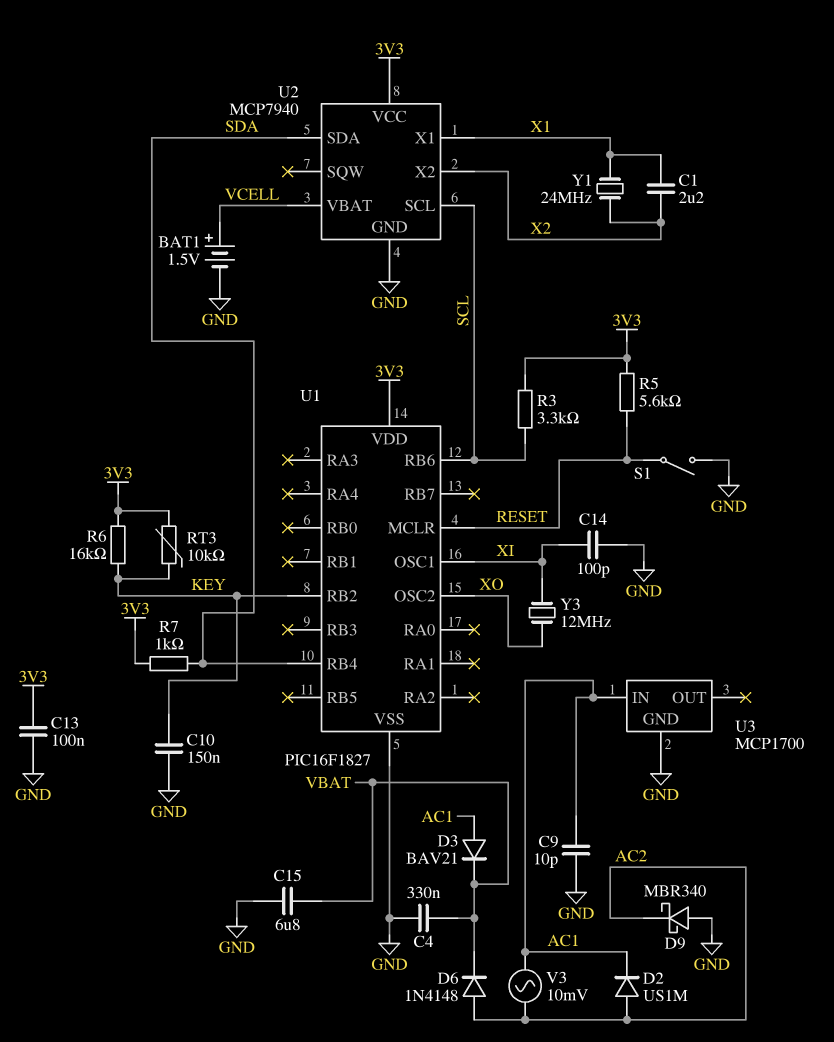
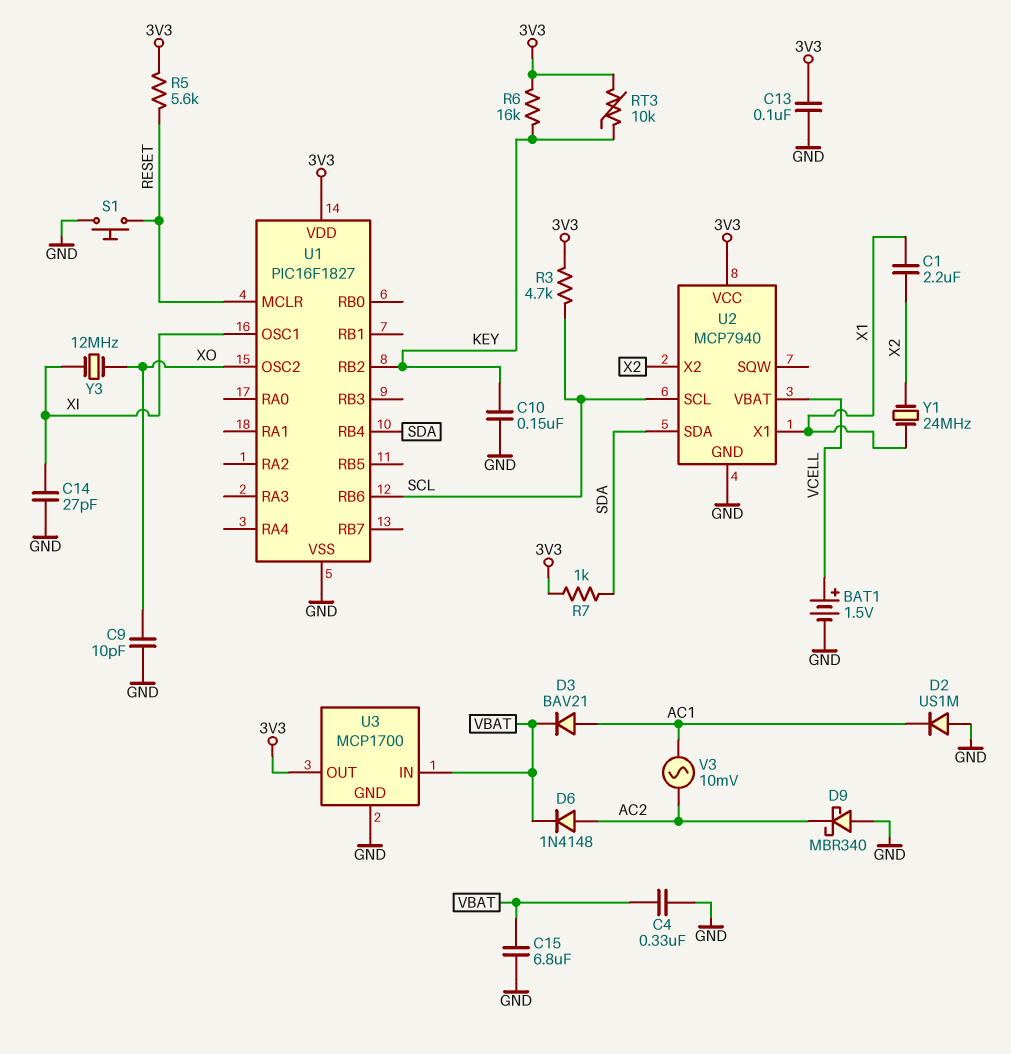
C9: 10pF (AC1, GND) -> 10pF (GND, XO)
C14: 100pF (GND, XI) -> 27pF (GND, XI)
D2: diode US1M (A AC2, K AC1) -> diode US1M (A GND, K AC1)
R3: 3.3k (3V3, SCL) -> 4.7k (3V3, SCL)
S1: switch (GND, RESET) -> button (GND, RESET)
U3 pin IN: AC1 -> VBAT
U3 pin OUT: none -> 3V3

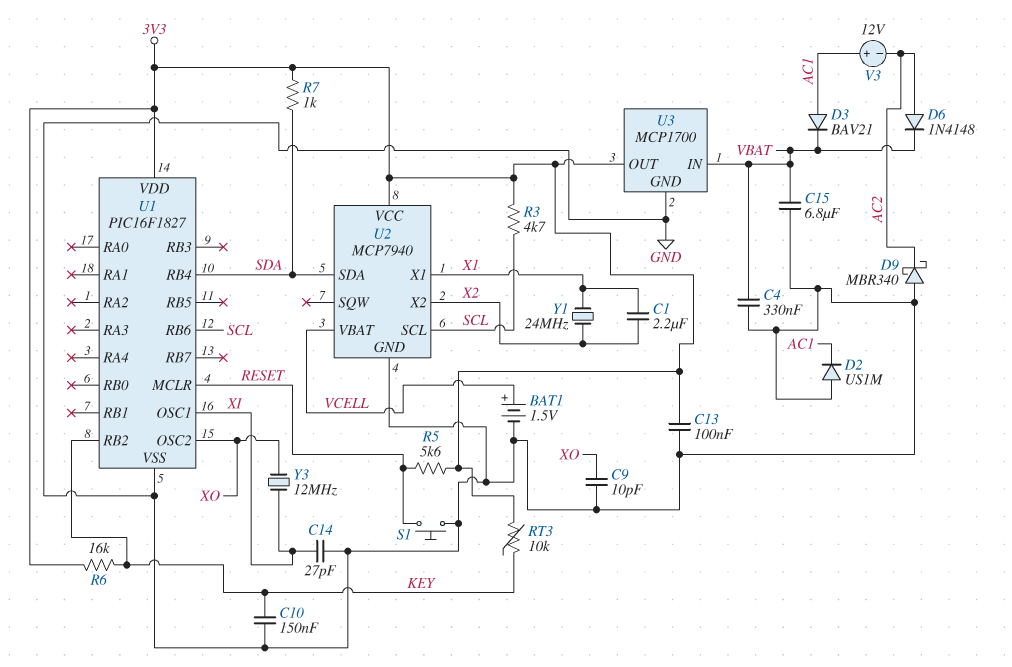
V3: AC 10mV (AC1, AC2) -> 12V (plus AC1, minus AC2)

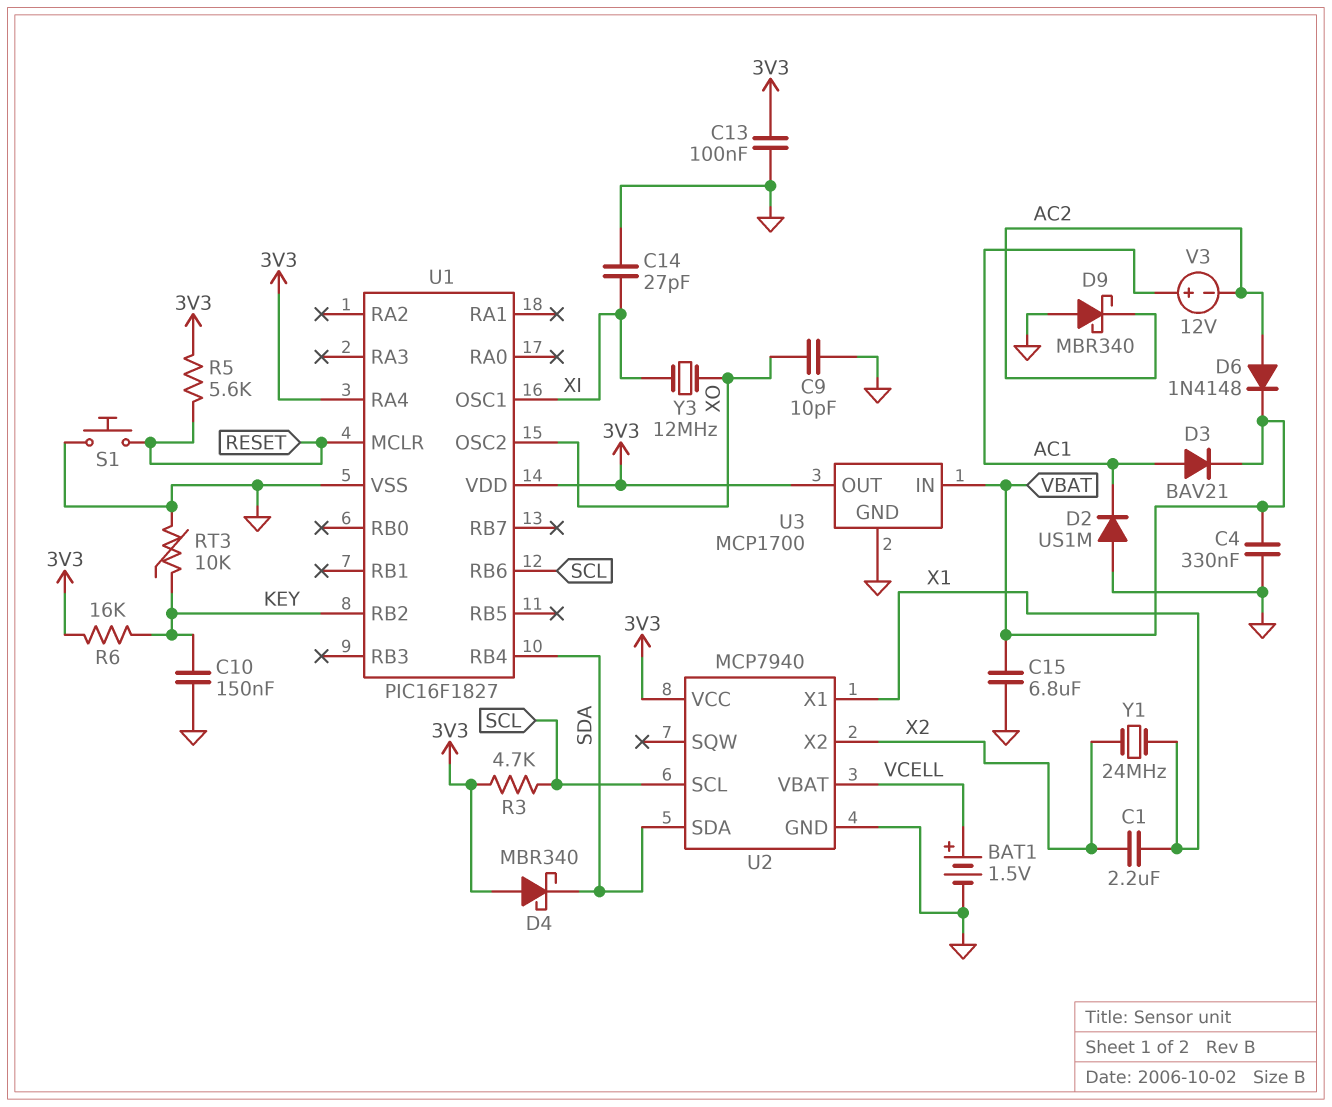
D4: none -> schottky MBR340 (A 3V3, K SDA)
R7: 1k (3V3, SDA) -> none
RT3: 10k (3V3, KEY) -> 10k (GND, KEY)
U1 pin RA4: none -> 3V3

